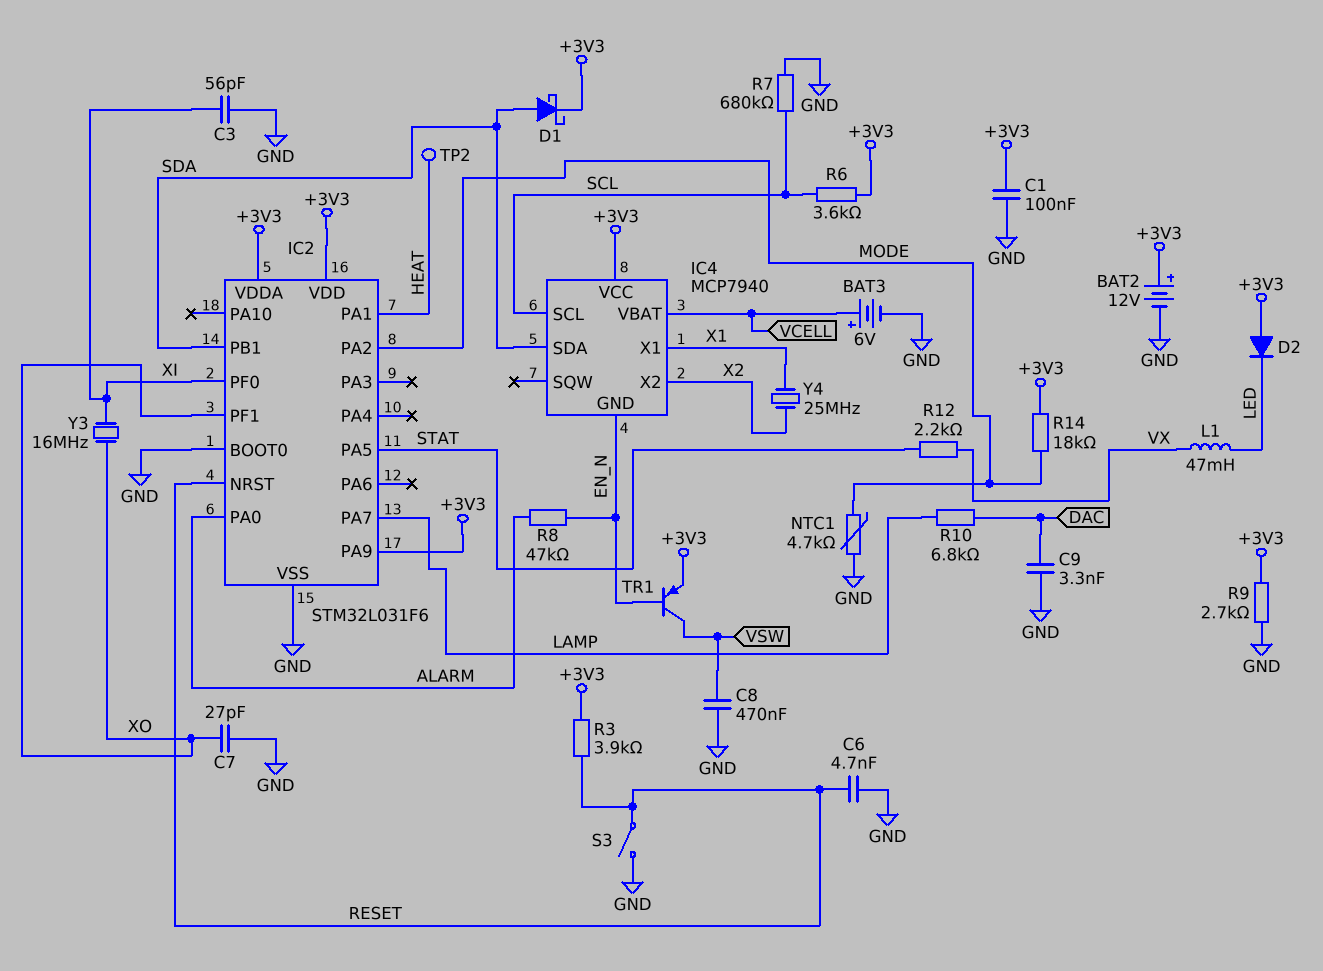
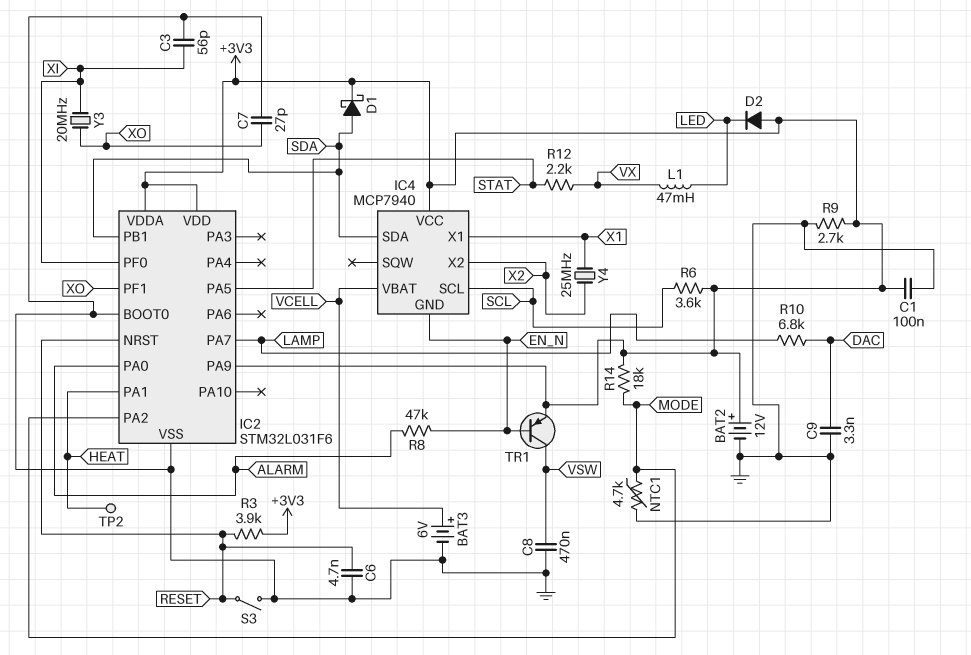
R7: 680k (GND, SCL) -> none
Y3: 16MHz (XI, XO) -> 20MHz (XI, XO)

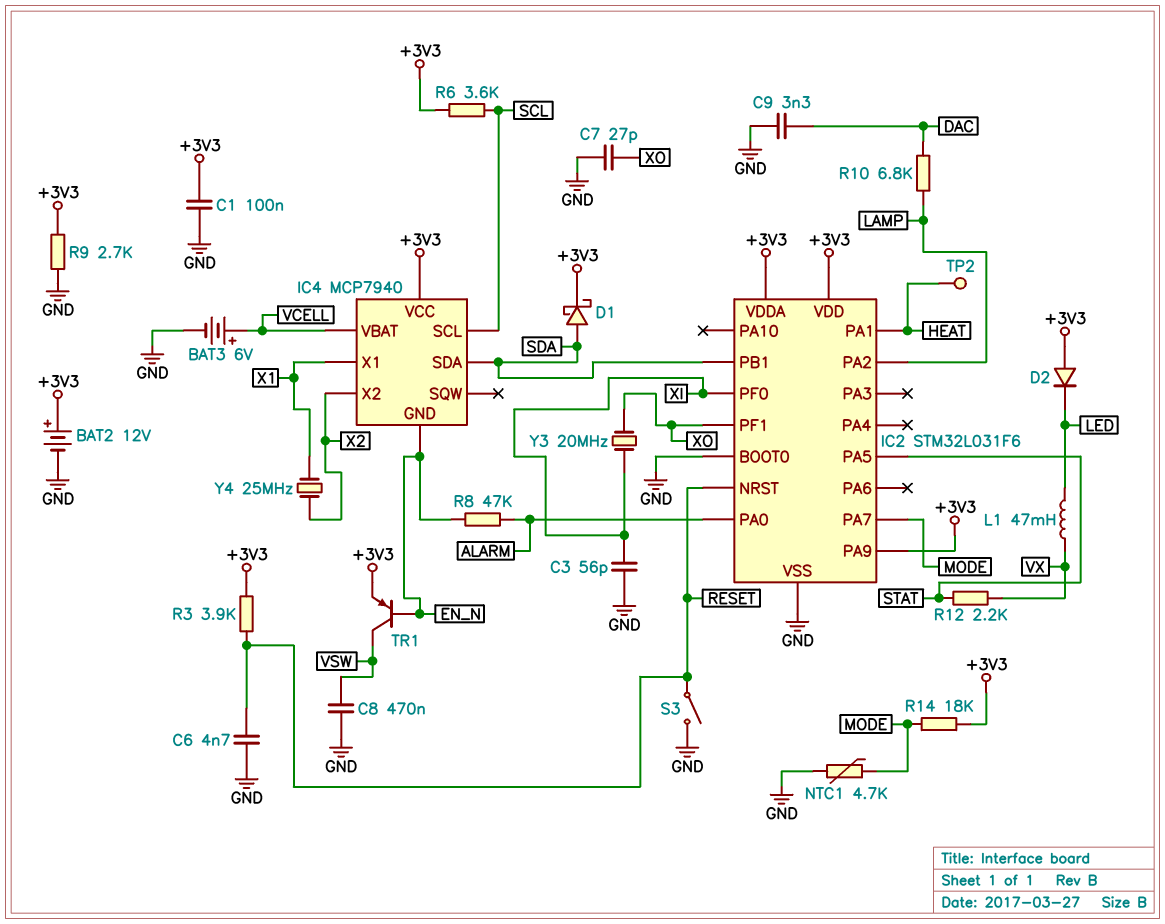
IC2 pin PA2: MODE -> LAMP
IC2 pin PA7: LAMP -> MODE

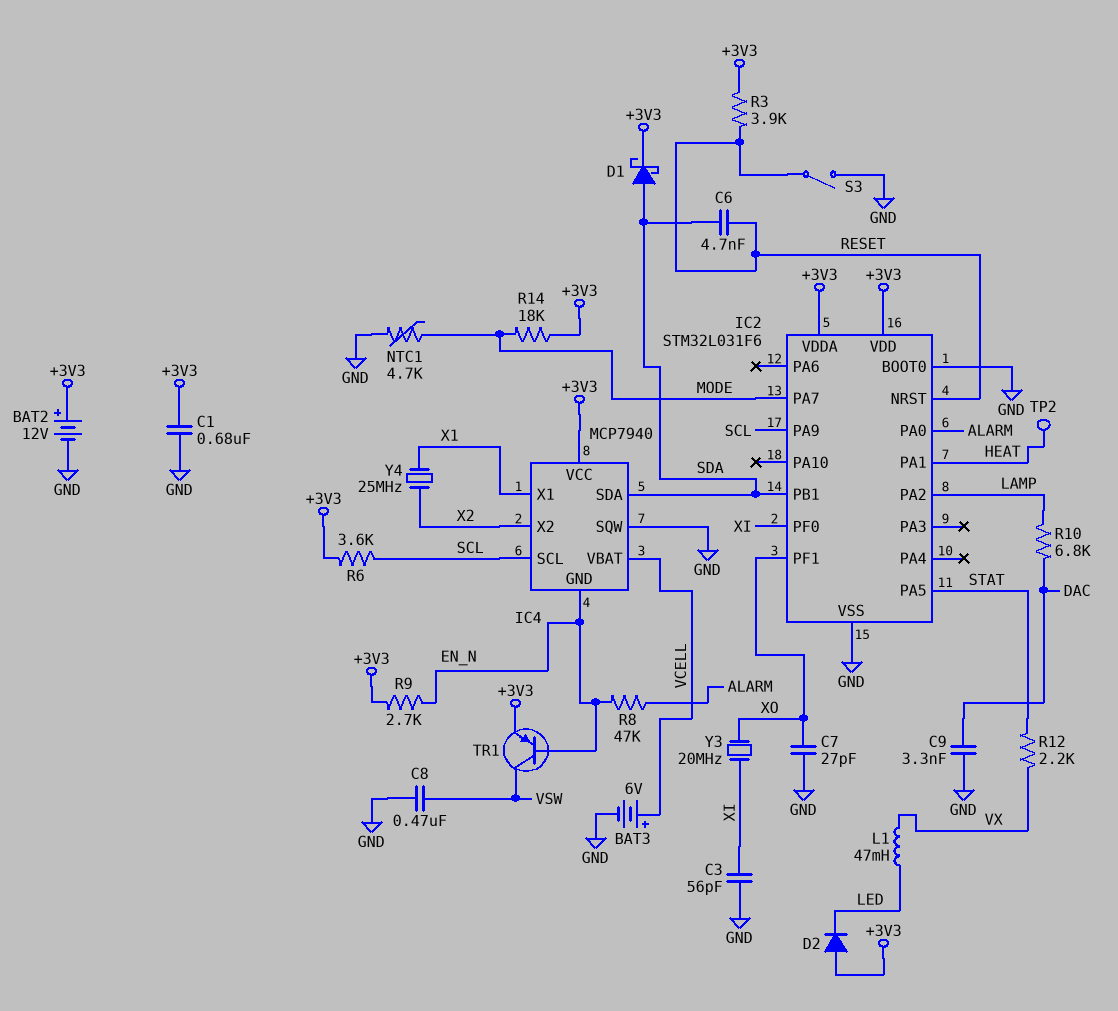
C1: 100nF (+3V3, GND) -> 680nF (+3V3, GND)
C6: 4.7nF (GND, RESET) -> 4.7nF (RESET, SDA)
IC2 pin PA9: +3V3 -> SCL
IC4 pin SQW: none -> GND
R9: 2.7k (+3V3, GND) -> 2.7k (+3V3, EN_N)

